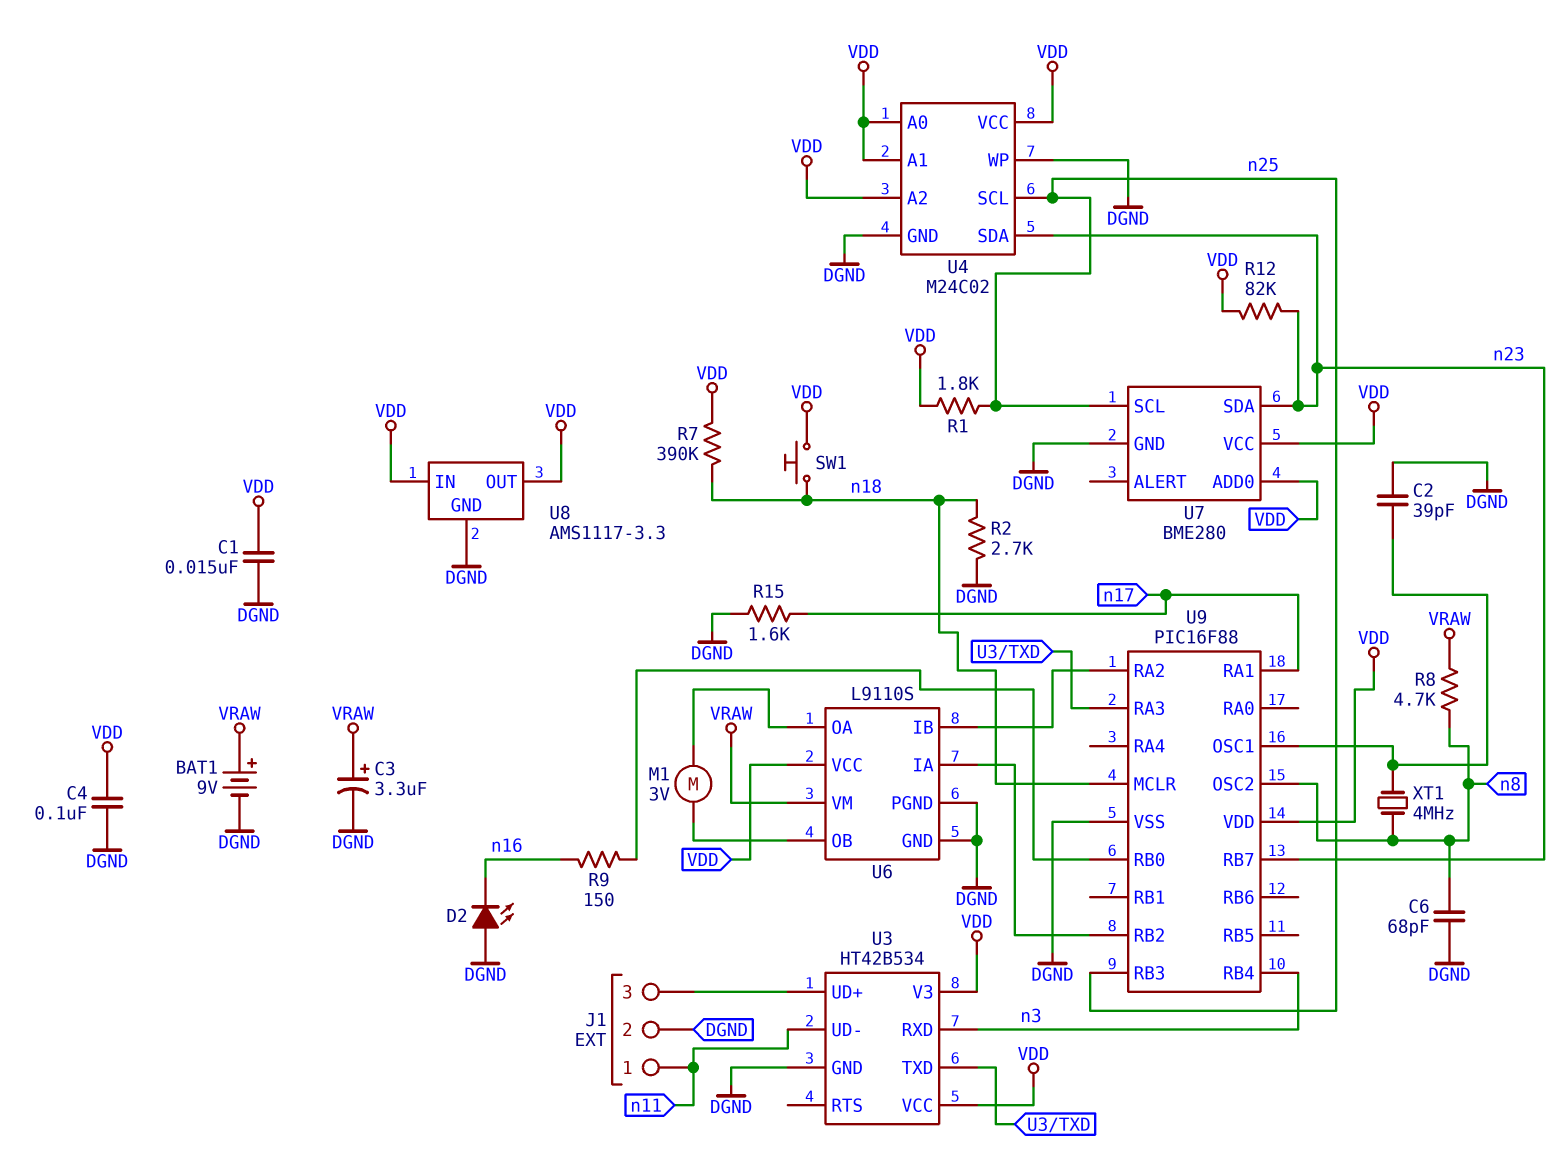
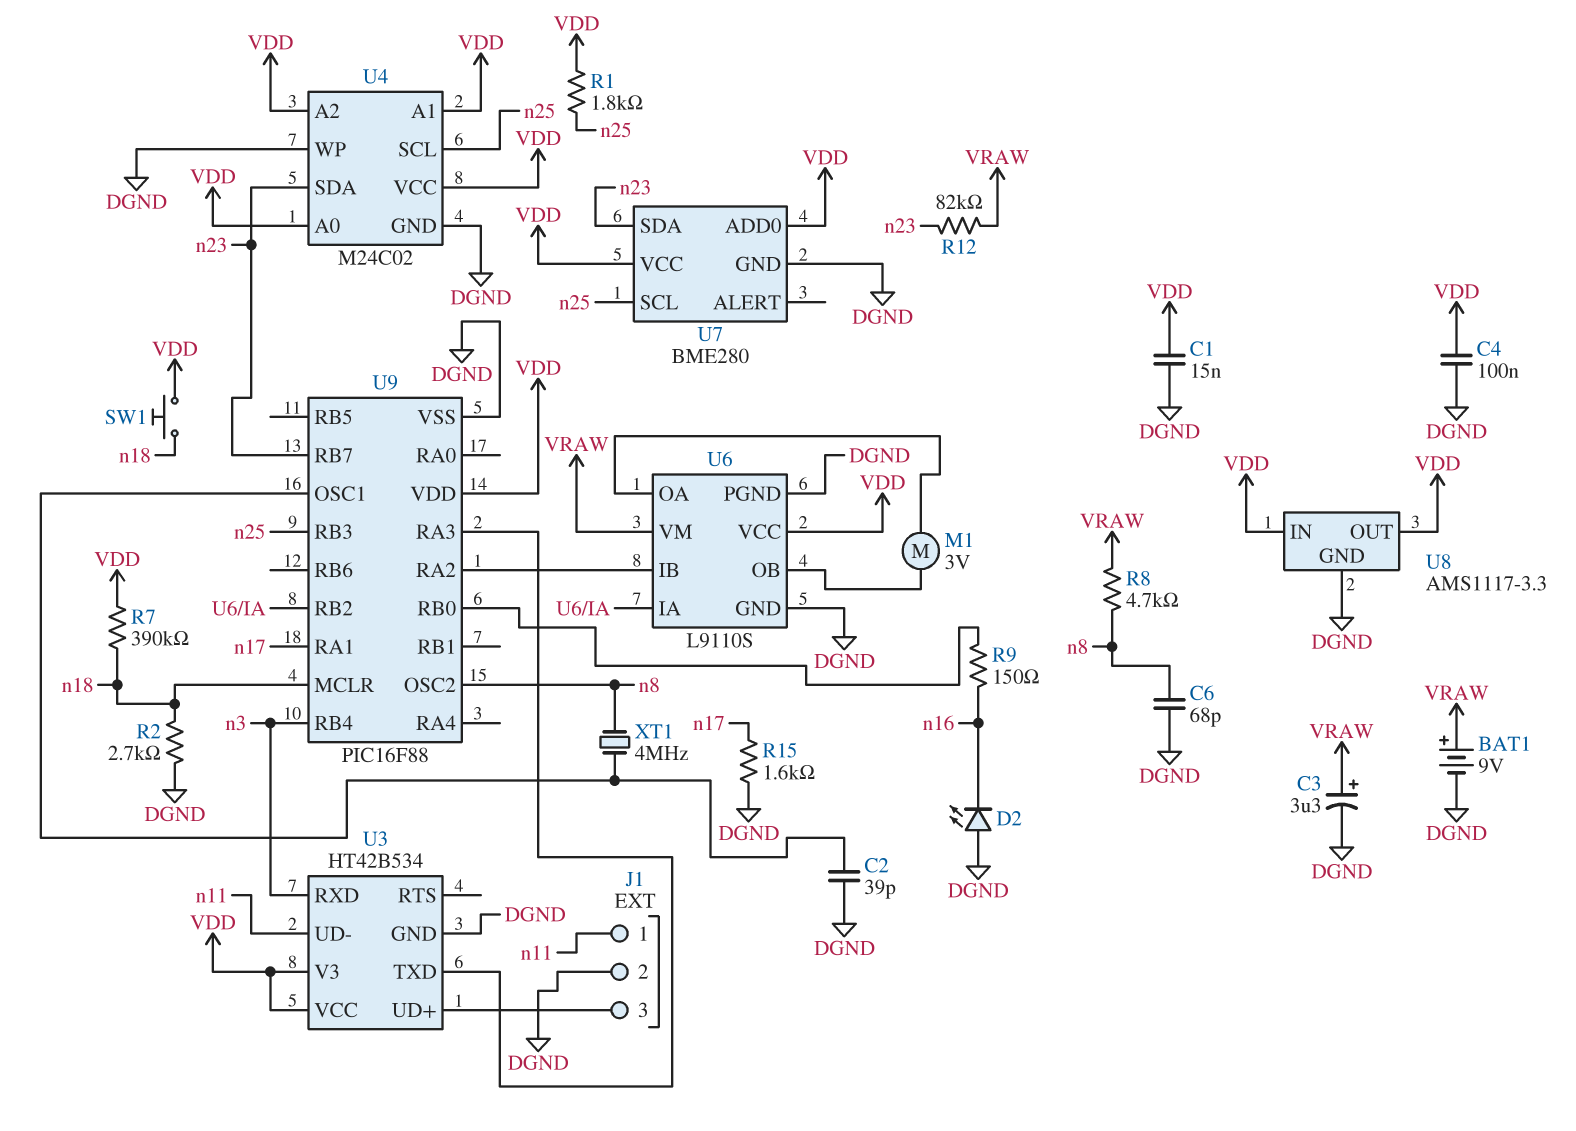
R12: 82k (VDD, n23) -> 82k (VRAW, n23)

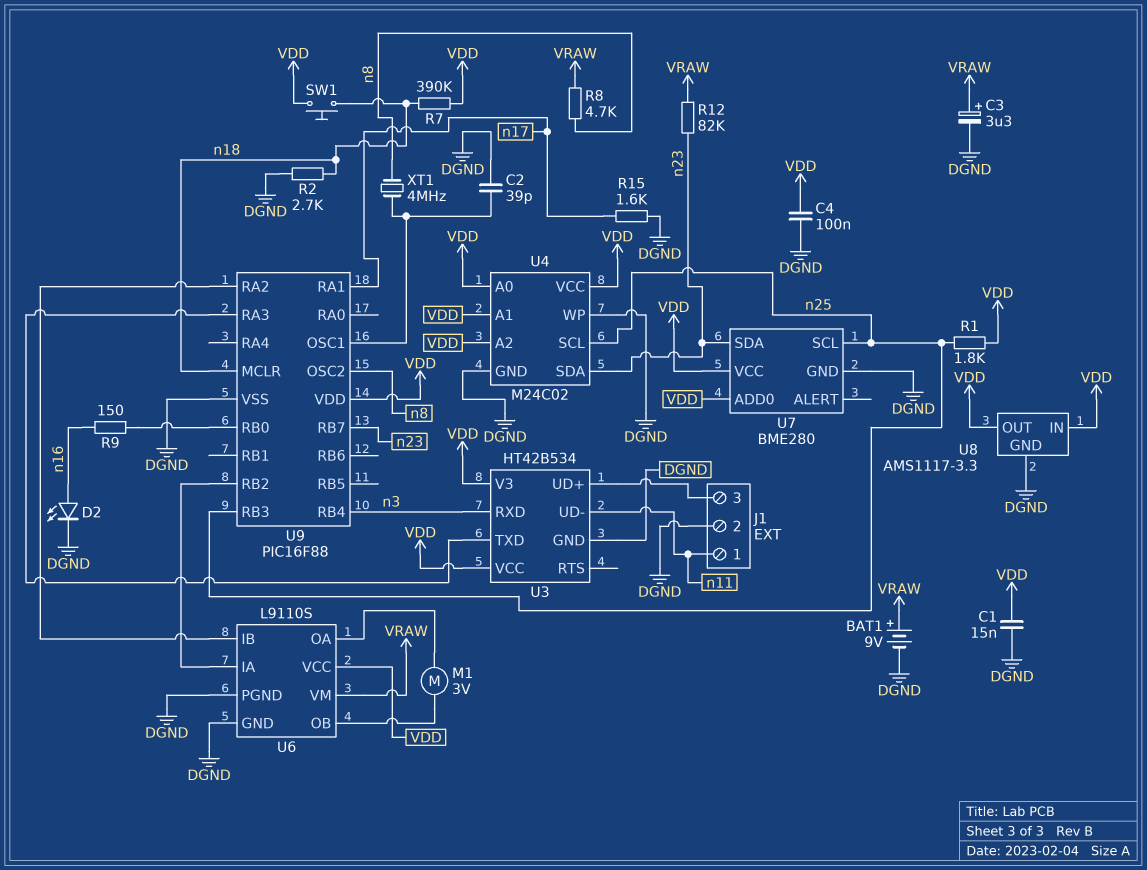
C6: 68pF (DGND, n8) -> none
D2: LED (A DGND, K n16) -> LED (A n16, K DGND)

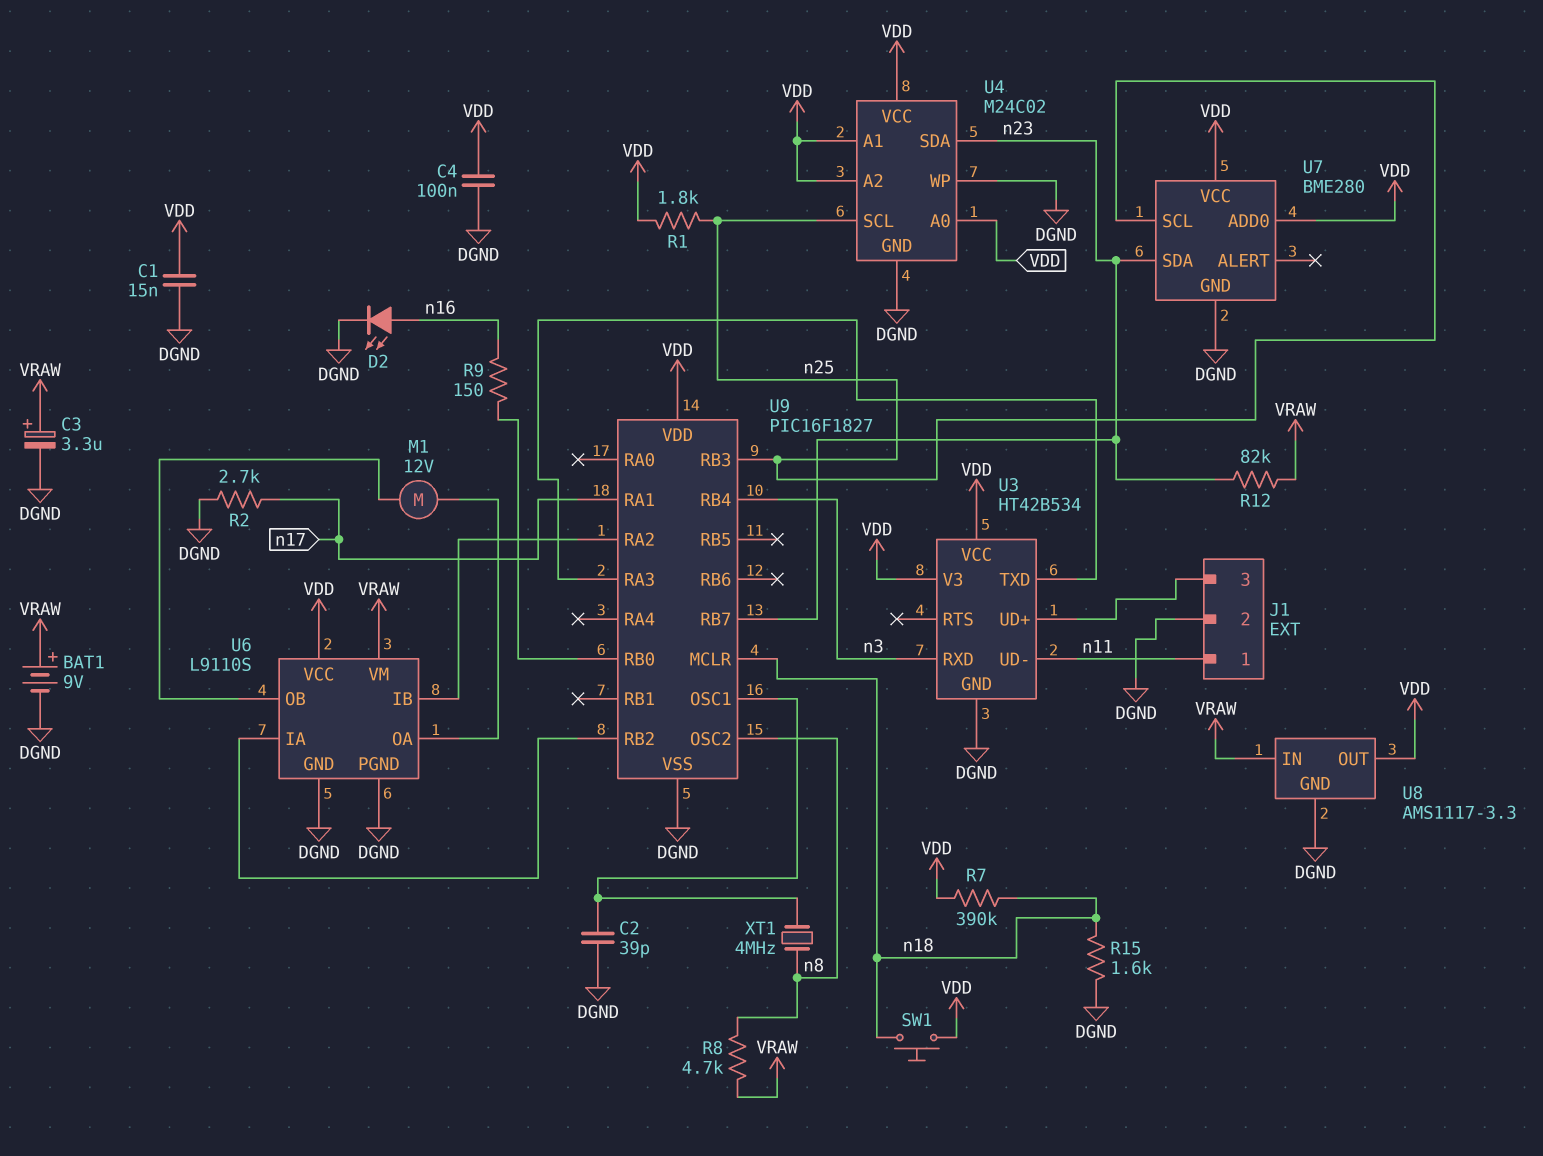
M1: motor 3V (U6/OA, U6/OB) -> motor 12V (U6/OA, U6/OB)
R2: 2.7k (DGND, n18) -> 2.7k (DGND, n17)
R15: 1.6k (DGND, n17) -> 1.6k (DGND, n18)
U8 pin IN: VDD -> VRAW
U9: PIC16F88 -> PIC16F1827

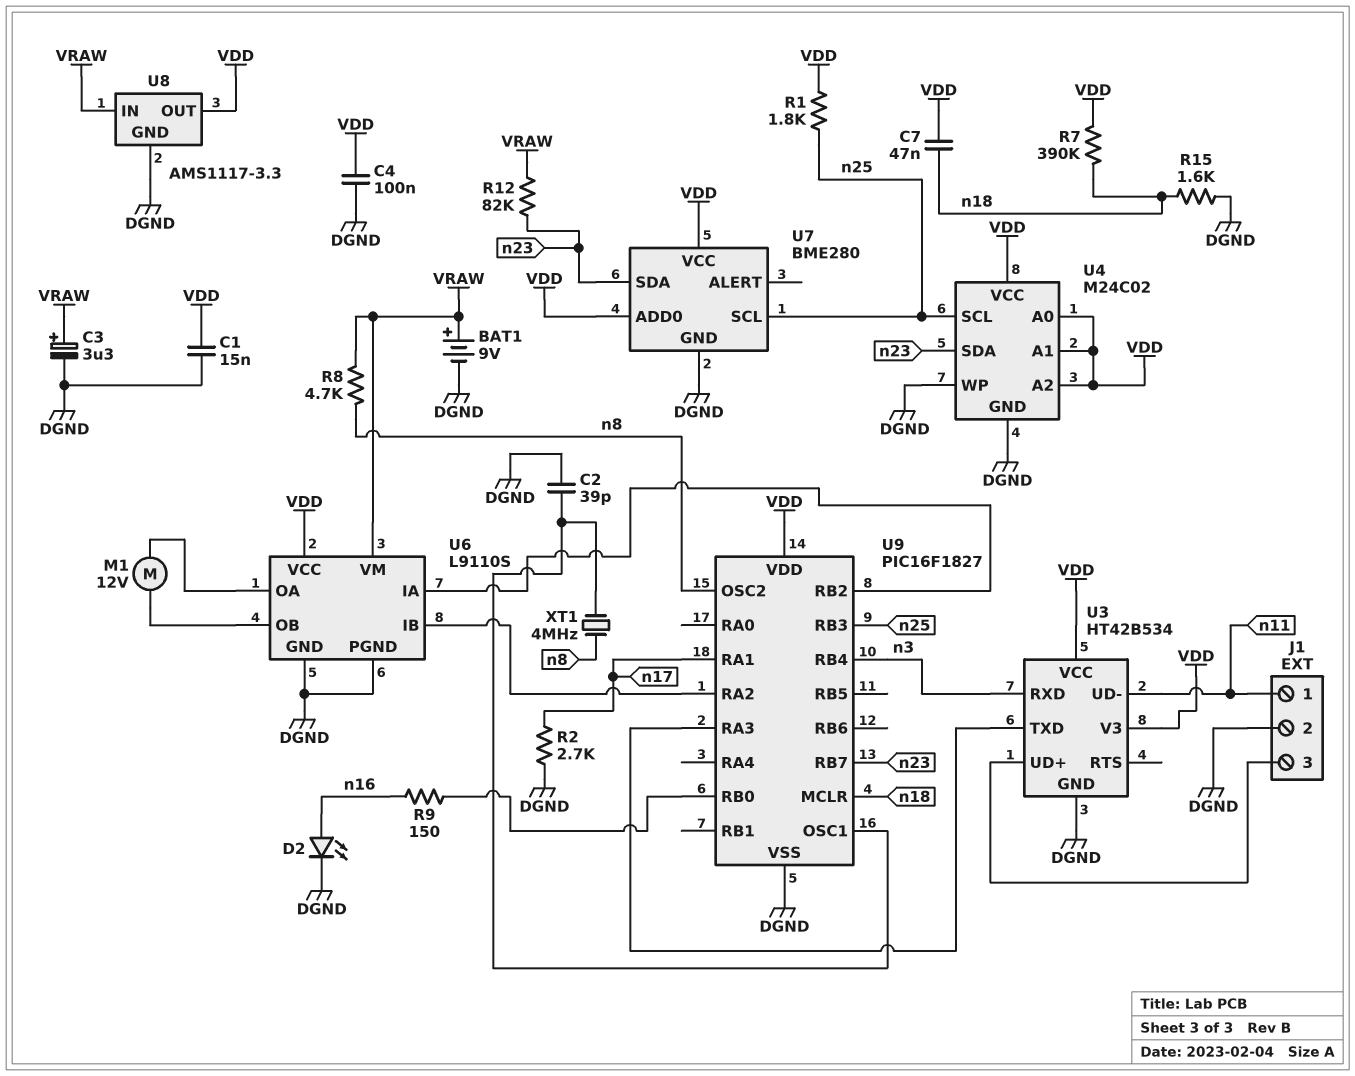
C7: none -> 47nF (VDD, n18)
SW1: button (VDD, n18) -> none

